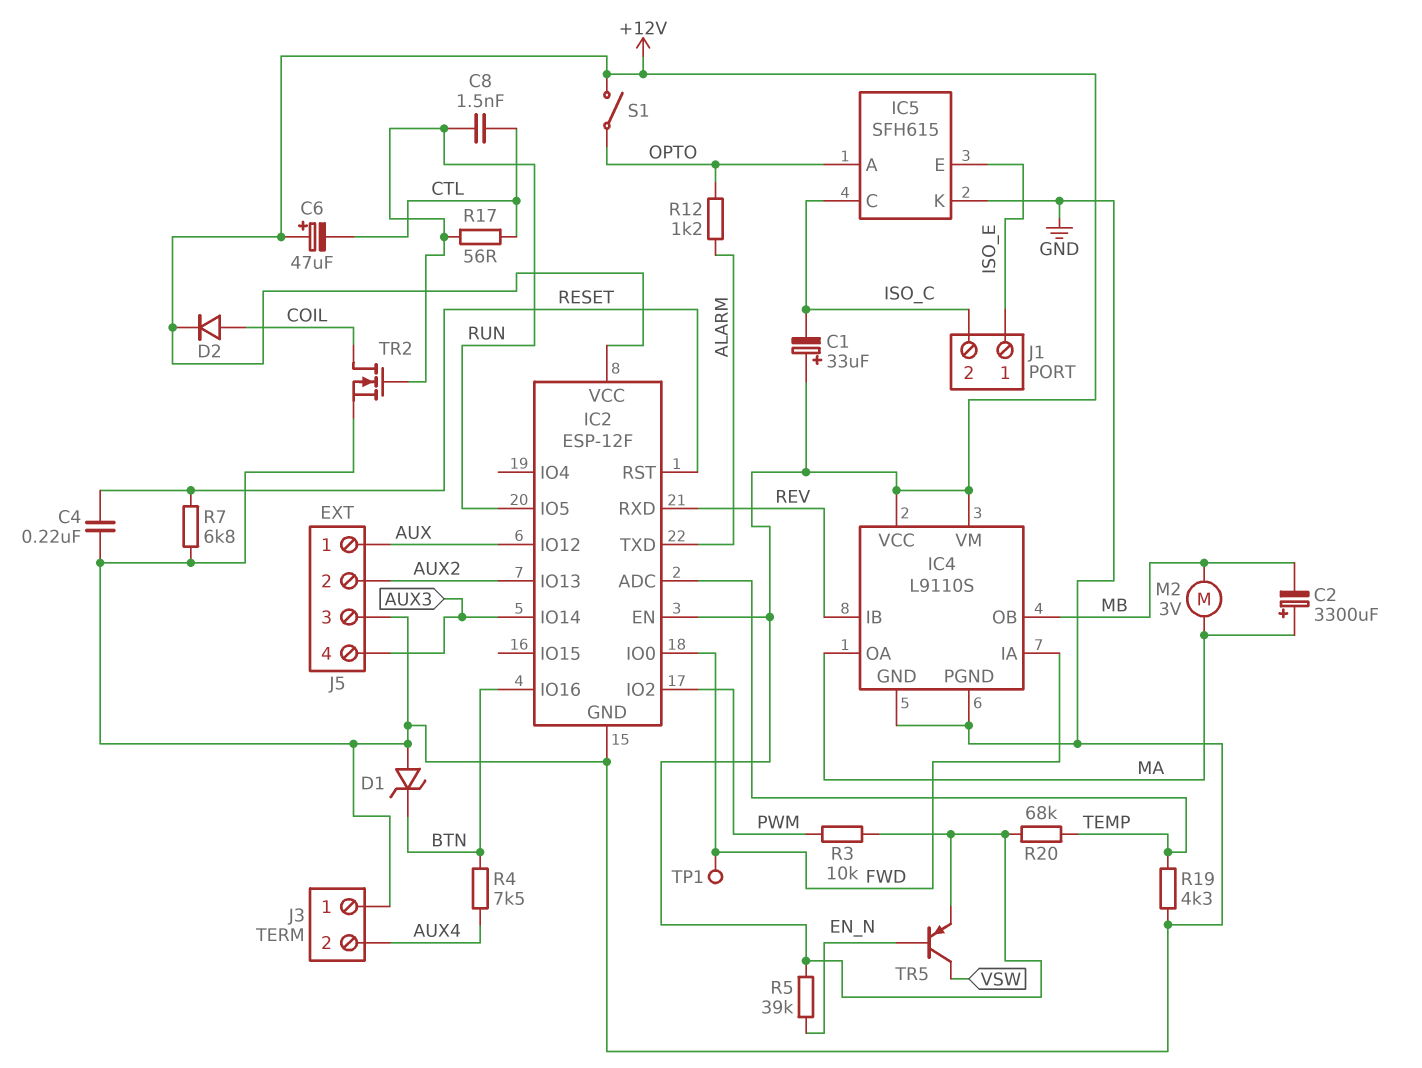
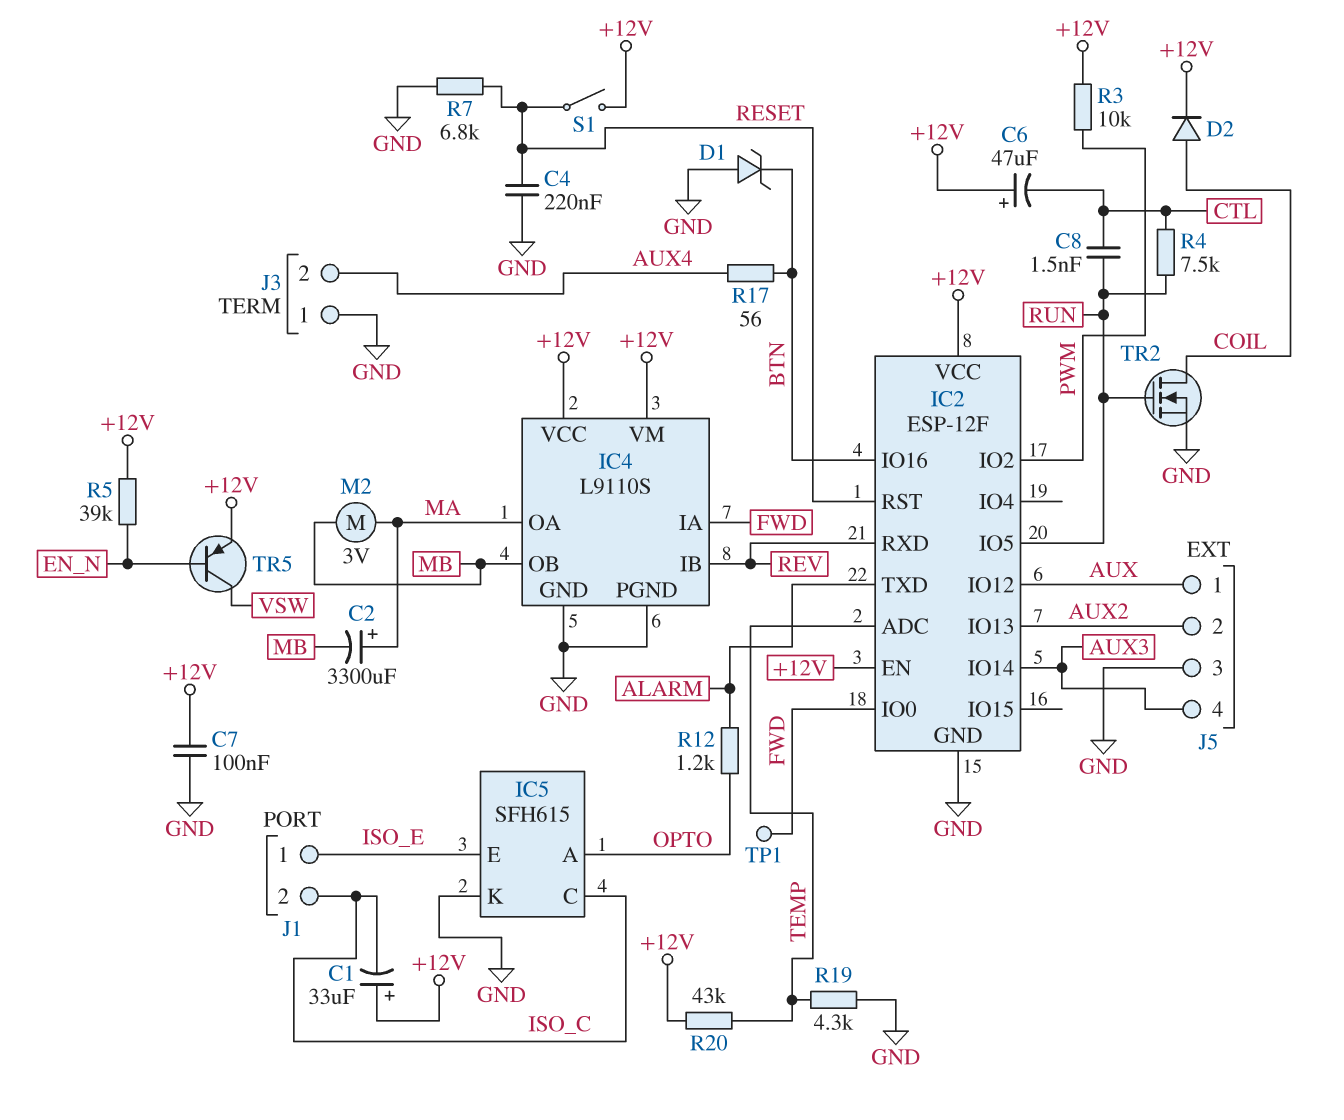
C7: none -> 100nF (+12V, GND)
R4: 7.5k (AUX4, BTN) -> 7.5k (CTL, RUN)
R17: 56 (CTL, RUN) -> 56 (AUX4, BTN)
R20: 68k (+12V, TEMP) -> 43k (+12V, TEMP)
S1: switch (+12V, OPTO) -> switch (+12V, RESET)

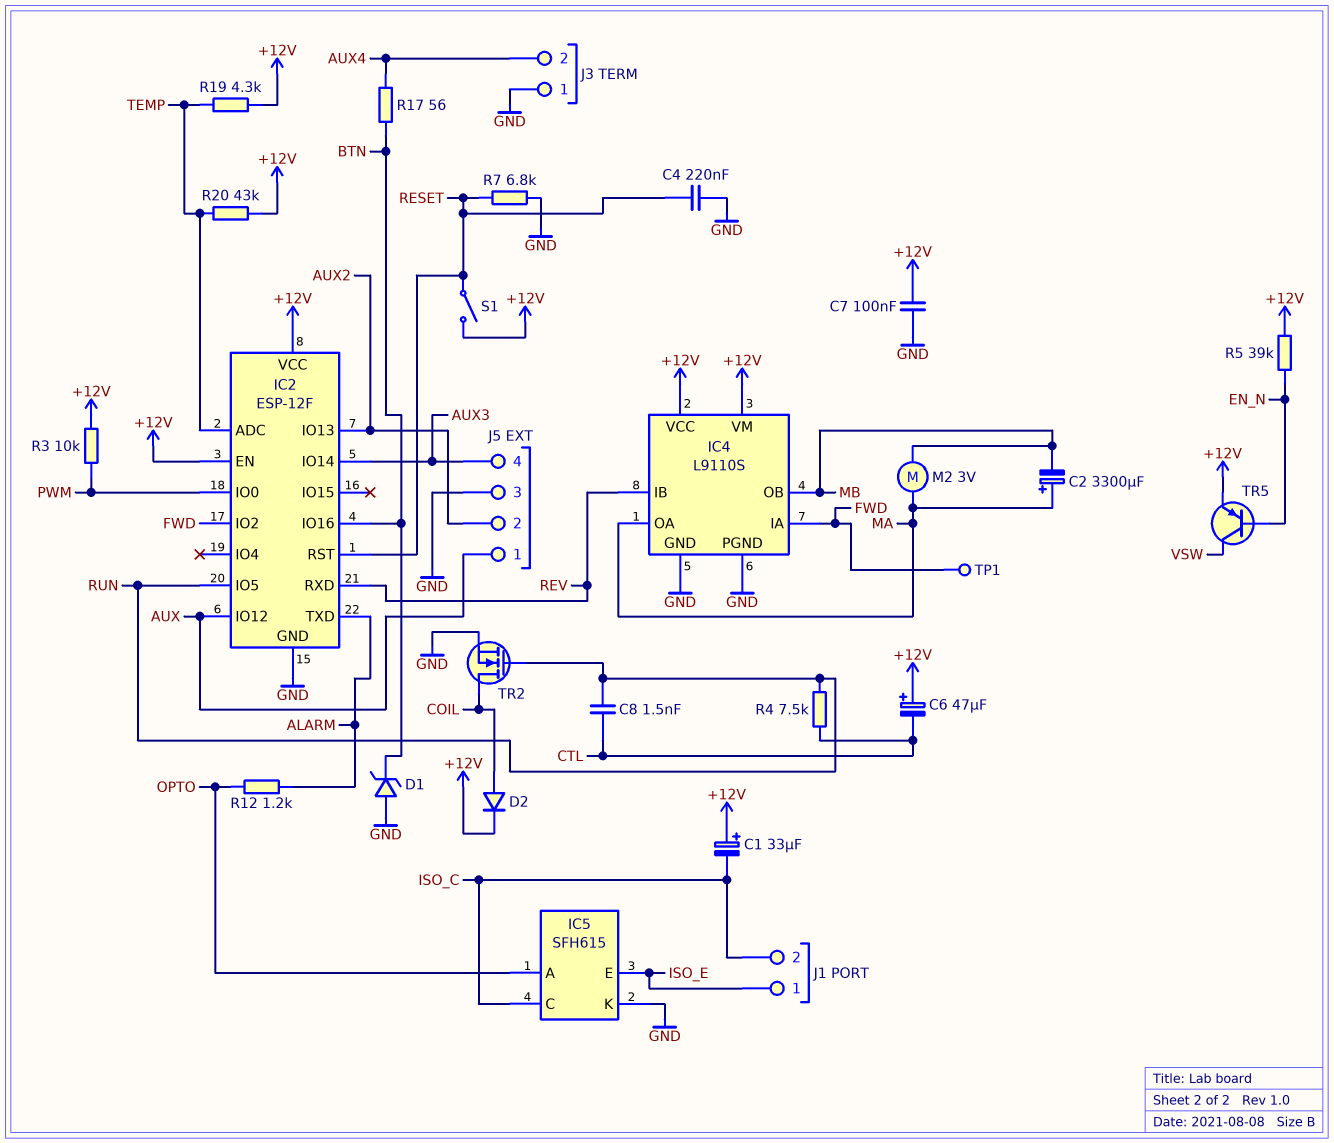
IC2 pin IO0: FWD -> PWM
IC2 pin IO2: PWM -> FWD
R19: 4.3k (GND, TEMP) -> 4.3k (+12V, TEMP)

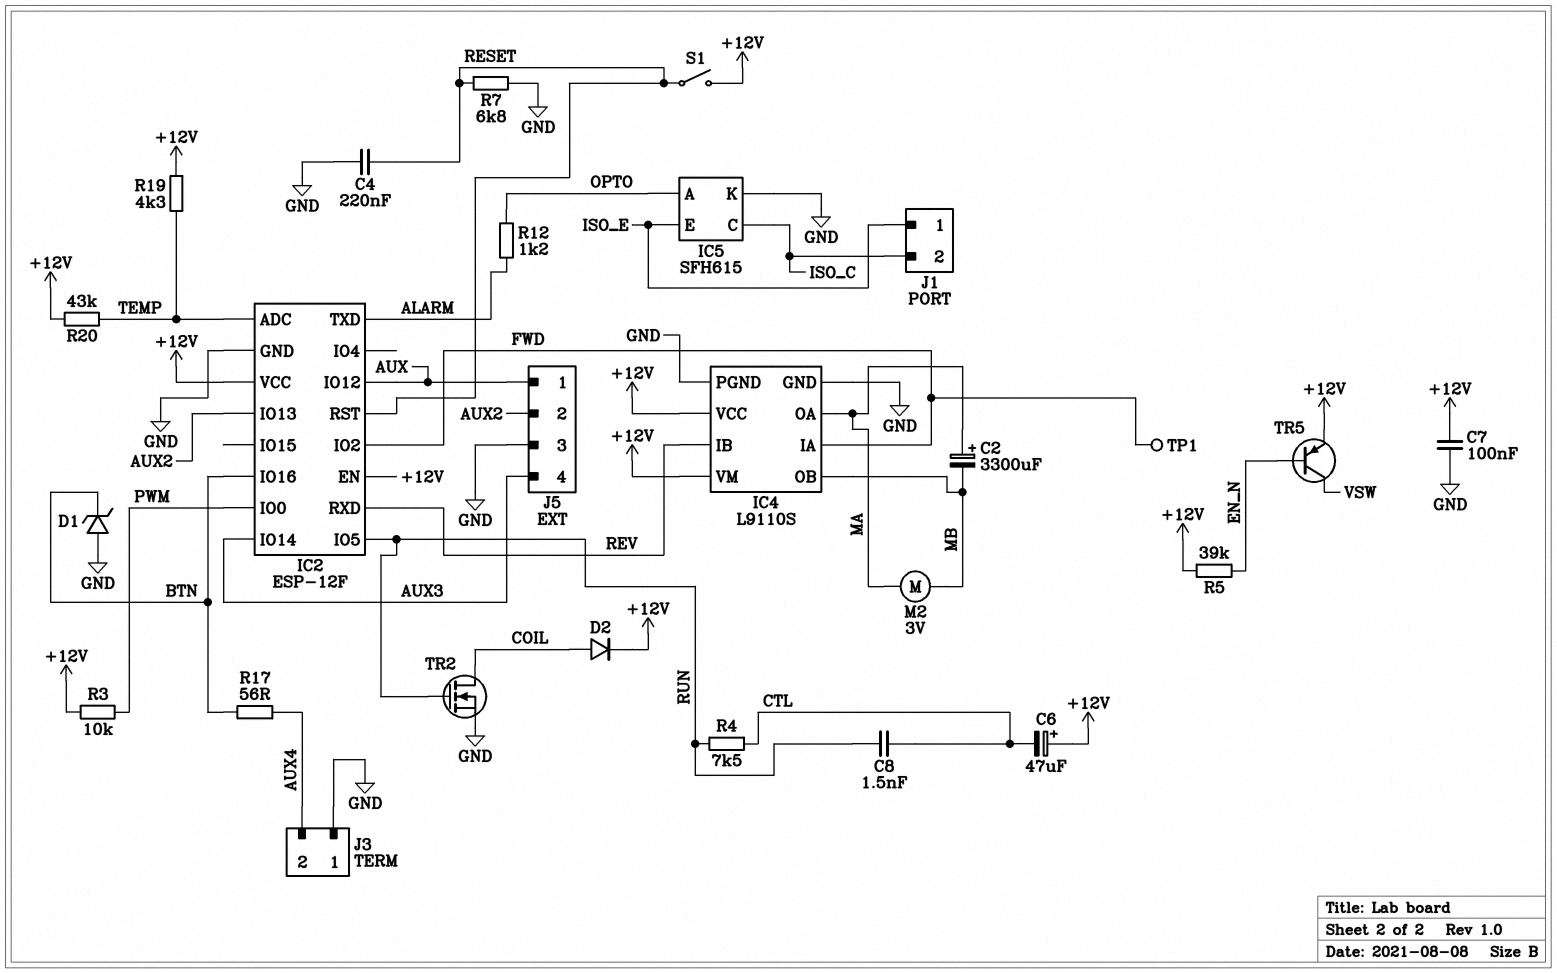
C1: 33uF (plus +12V, minus ISO_C) -> none

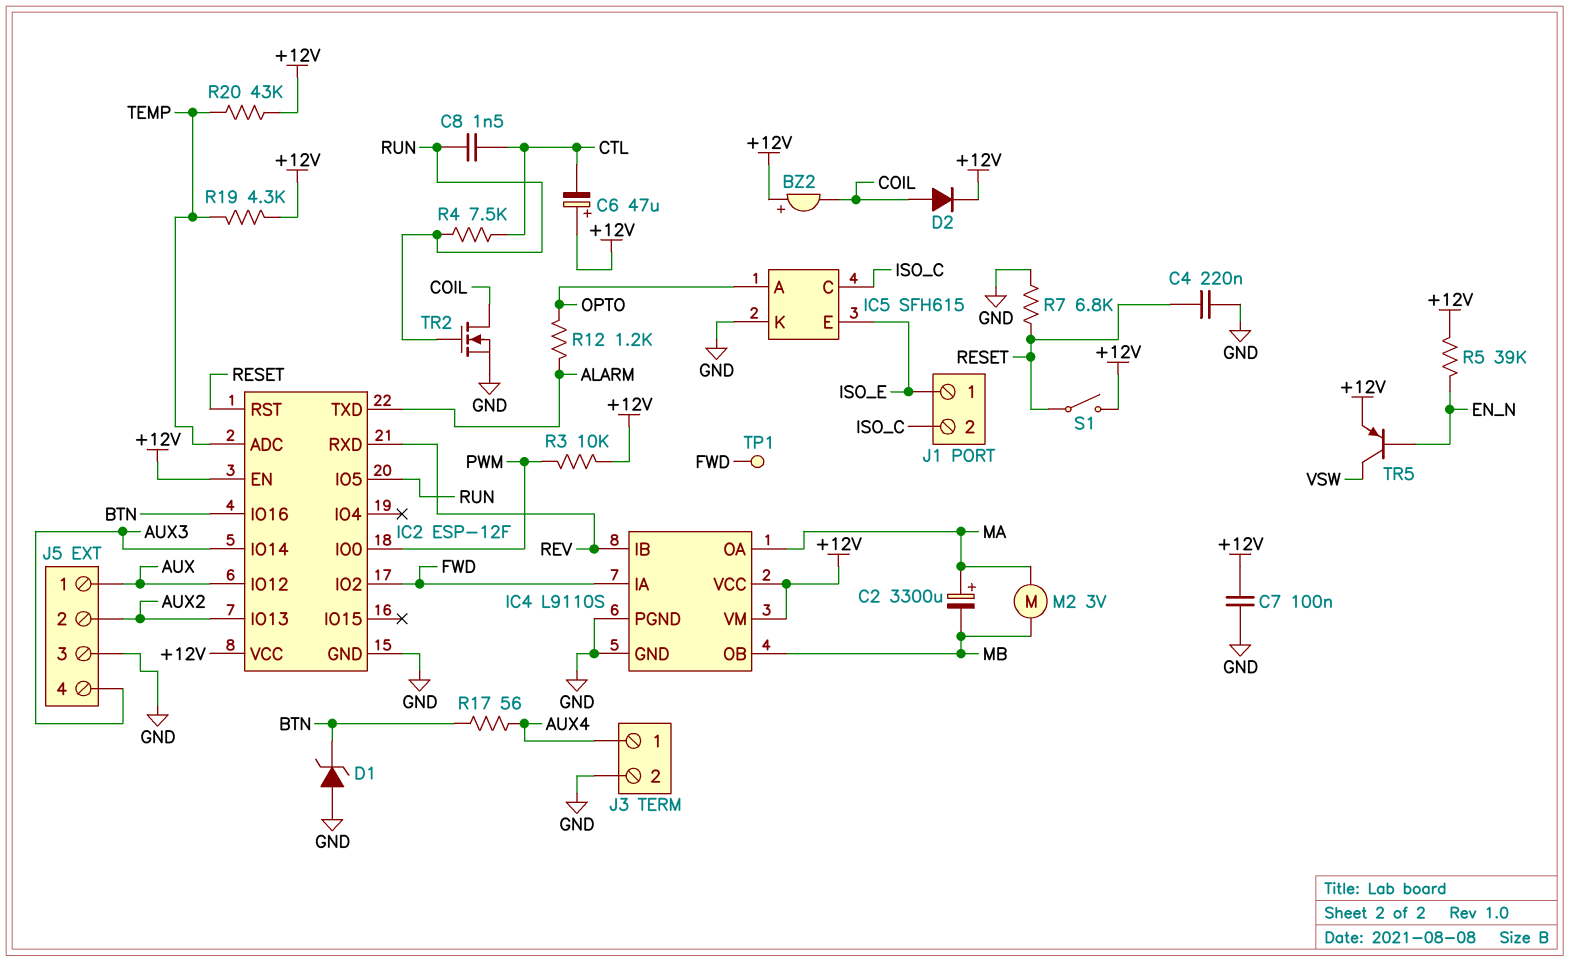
BZ2: none -> buzzer (plus +12V, minus COIL)
J3 pin 1: GND -> AUX4
J3 pin 2: AUX4 -> GND

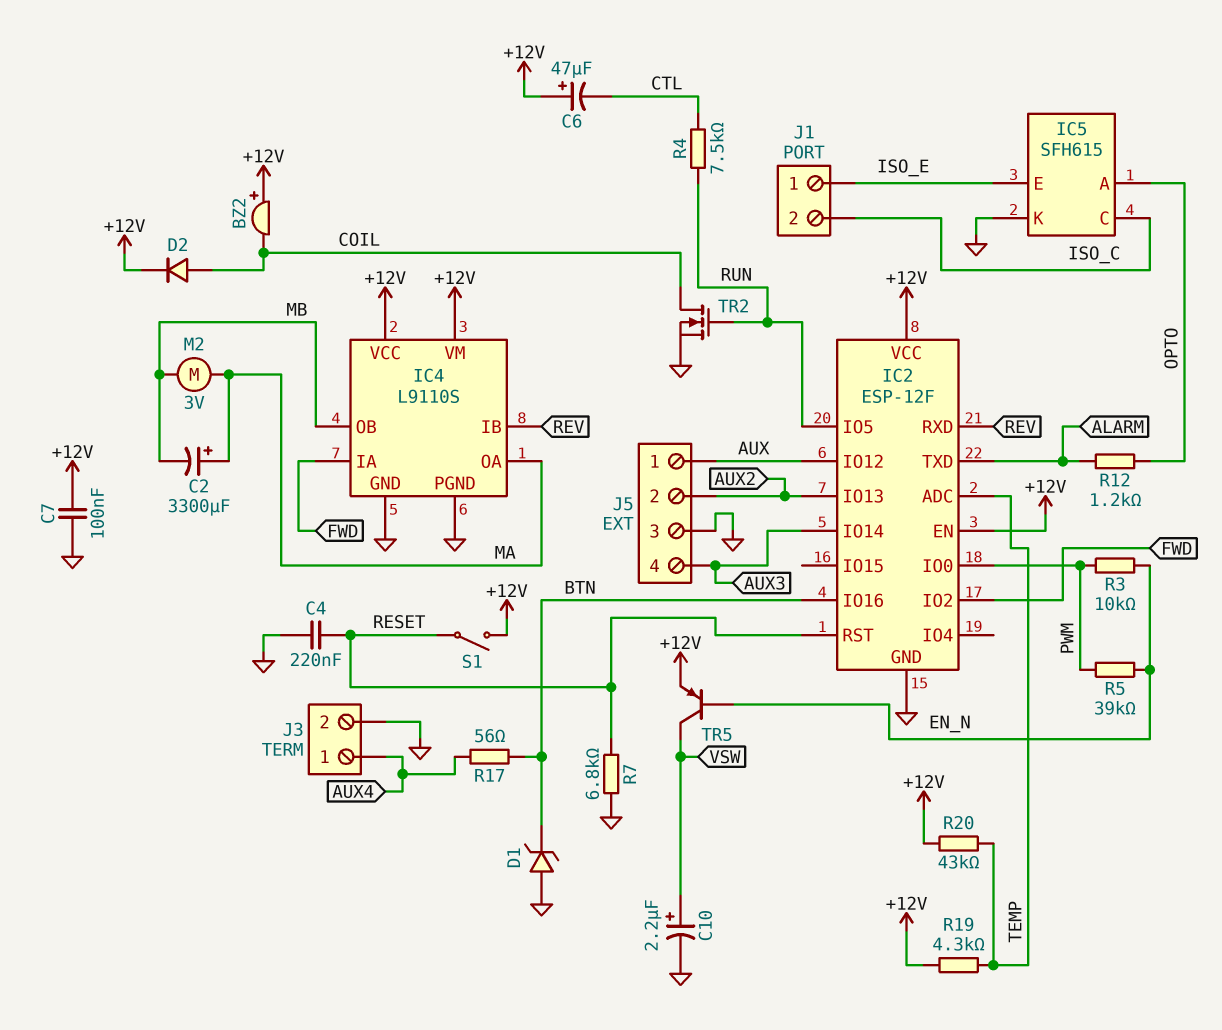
C8: 1.5nF (CTL, RUN) -> none
C10: none -> 2.2uF (plus VSW, minus GND)
R3: 10k (+12V, PWM) -> 10k (EN_N, PWM)
R5: 39k (+12V, EN_N) -> 39k (EN_N, PWM)
TP1: test point (FWD) -> none

